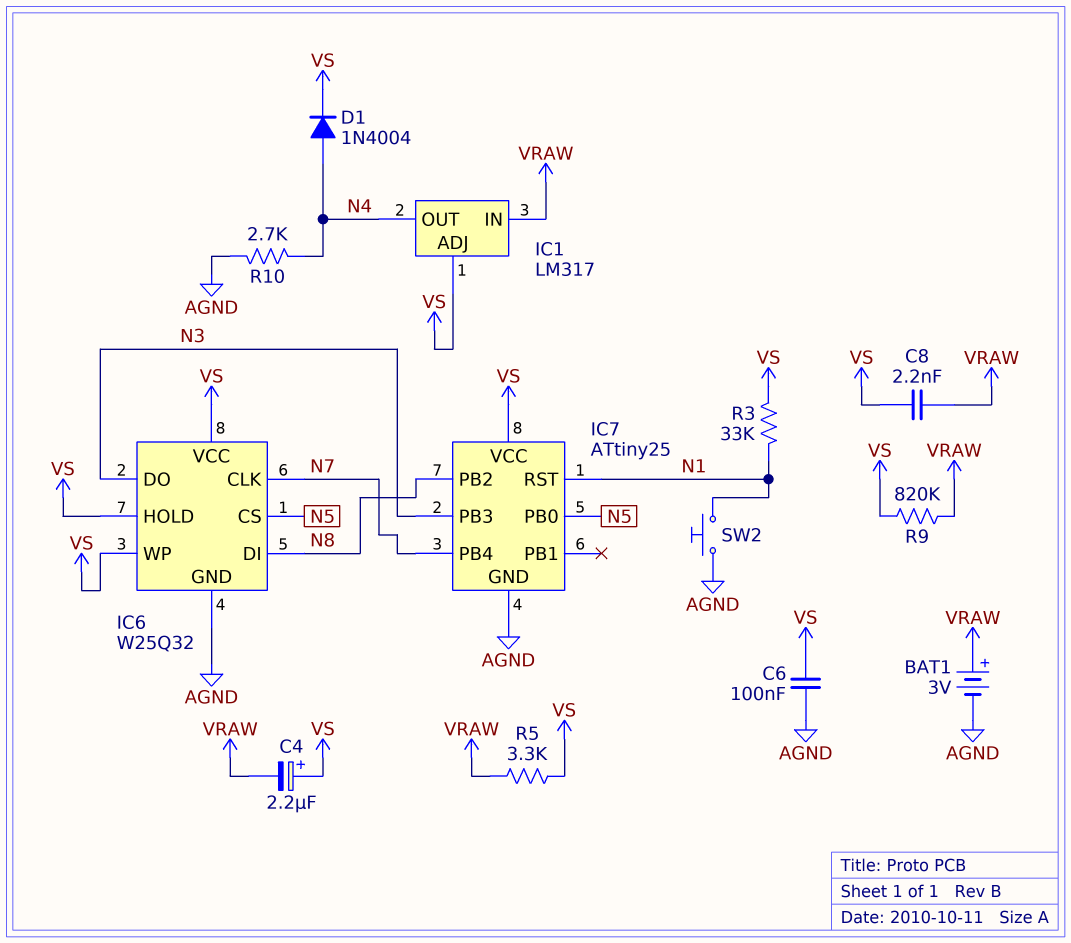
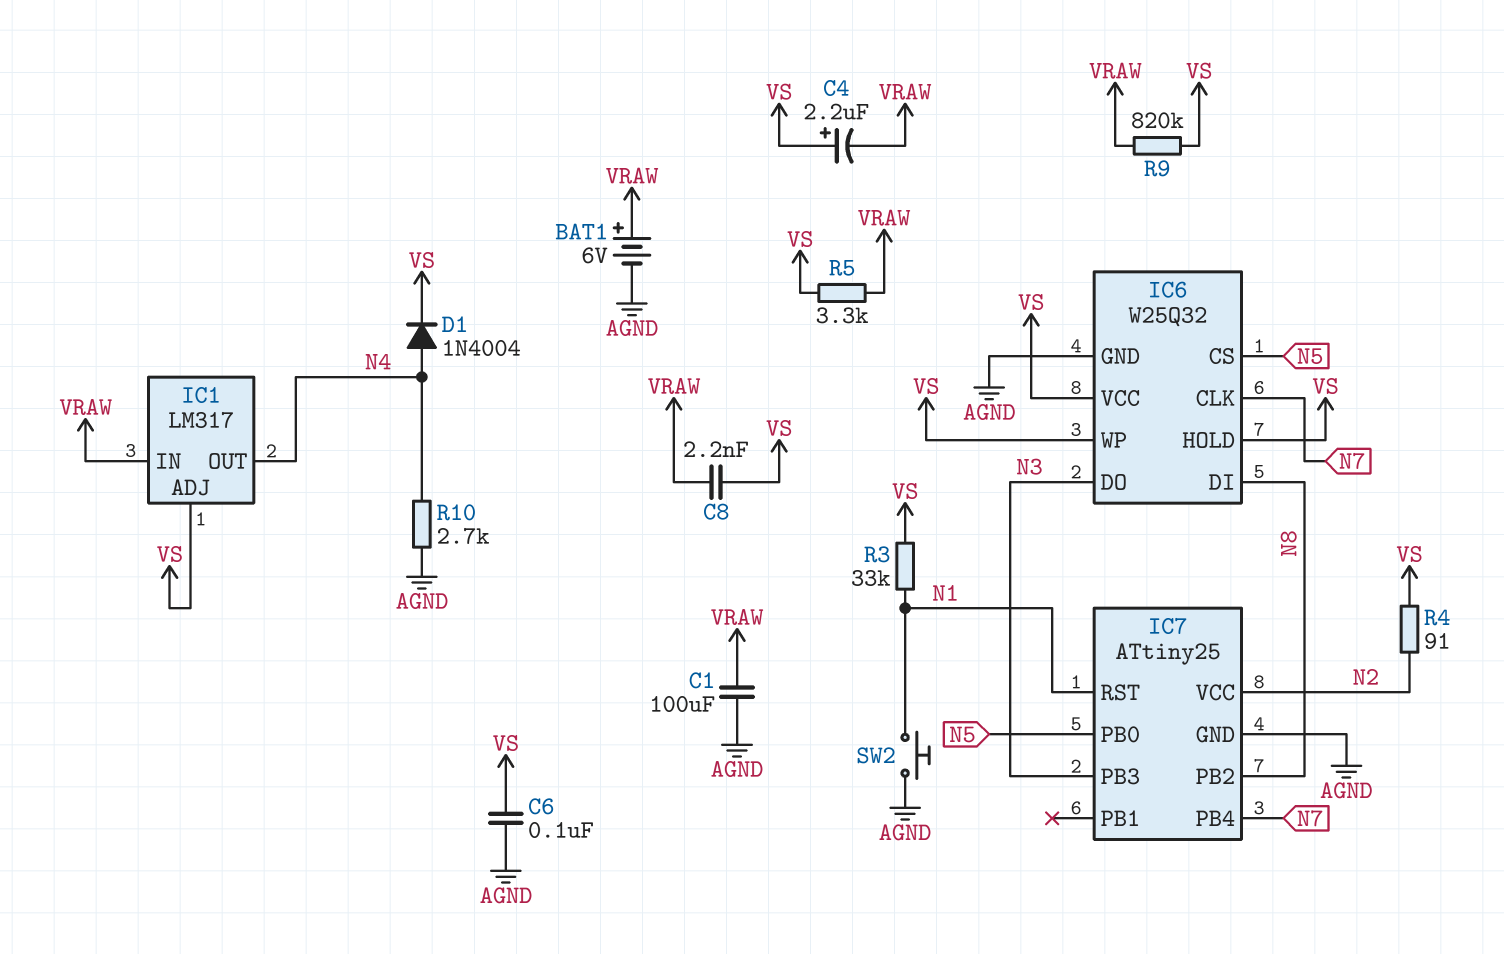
BAT1: 3V (plus VRAW, minus AGND) -> 6V (plus VRAW, minus AGND)
C1: none -> 100uF (AGND, VRAW)
IC7 pin VCC: VS -> N2
R4: none -> 91 (N2, VS)

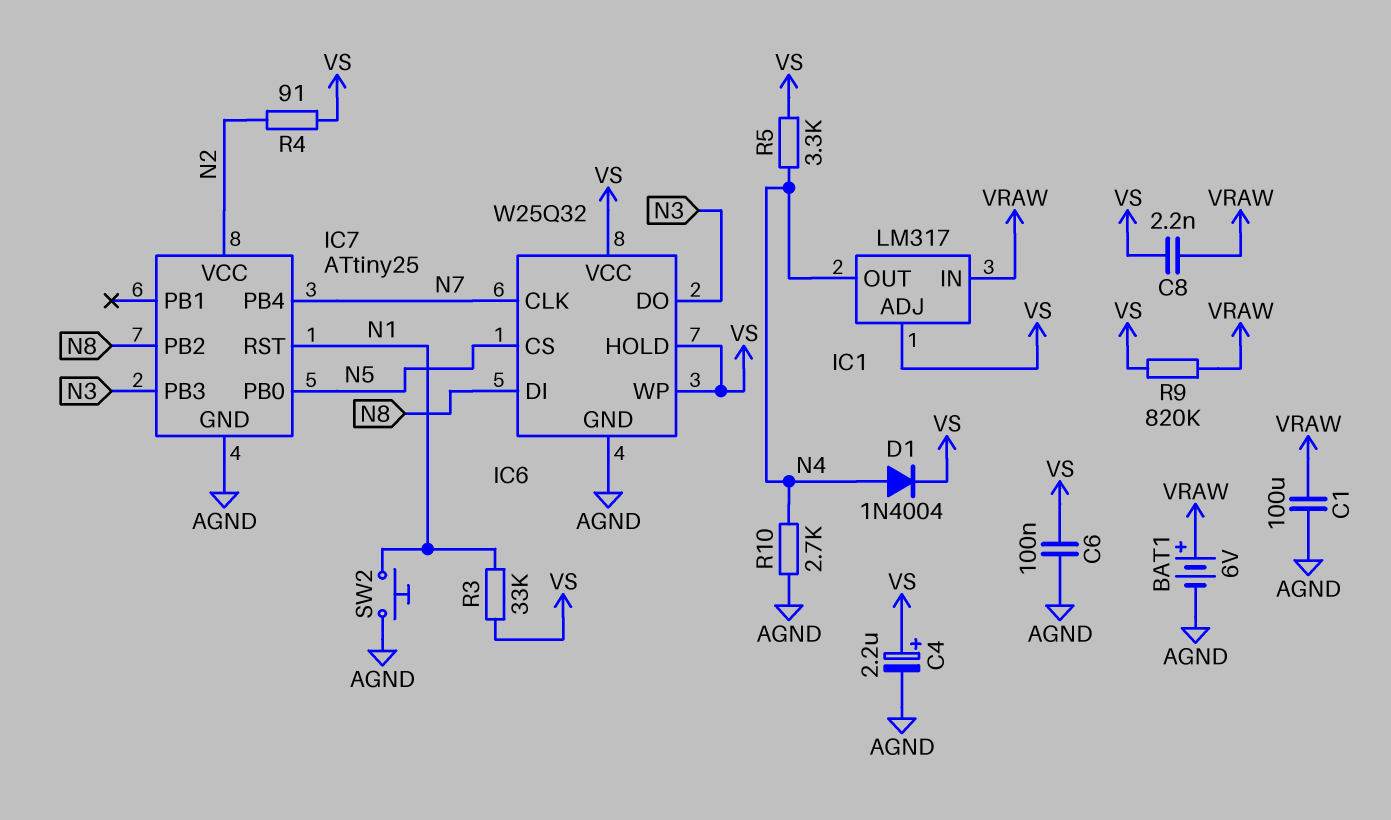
C4: 2.2uF (plus VS, minus VRAW) -> 2.2uF (plus VS, minus AGND)
R5: 3.3k (VRAW, VS) -> 3.3k (N4, VS)

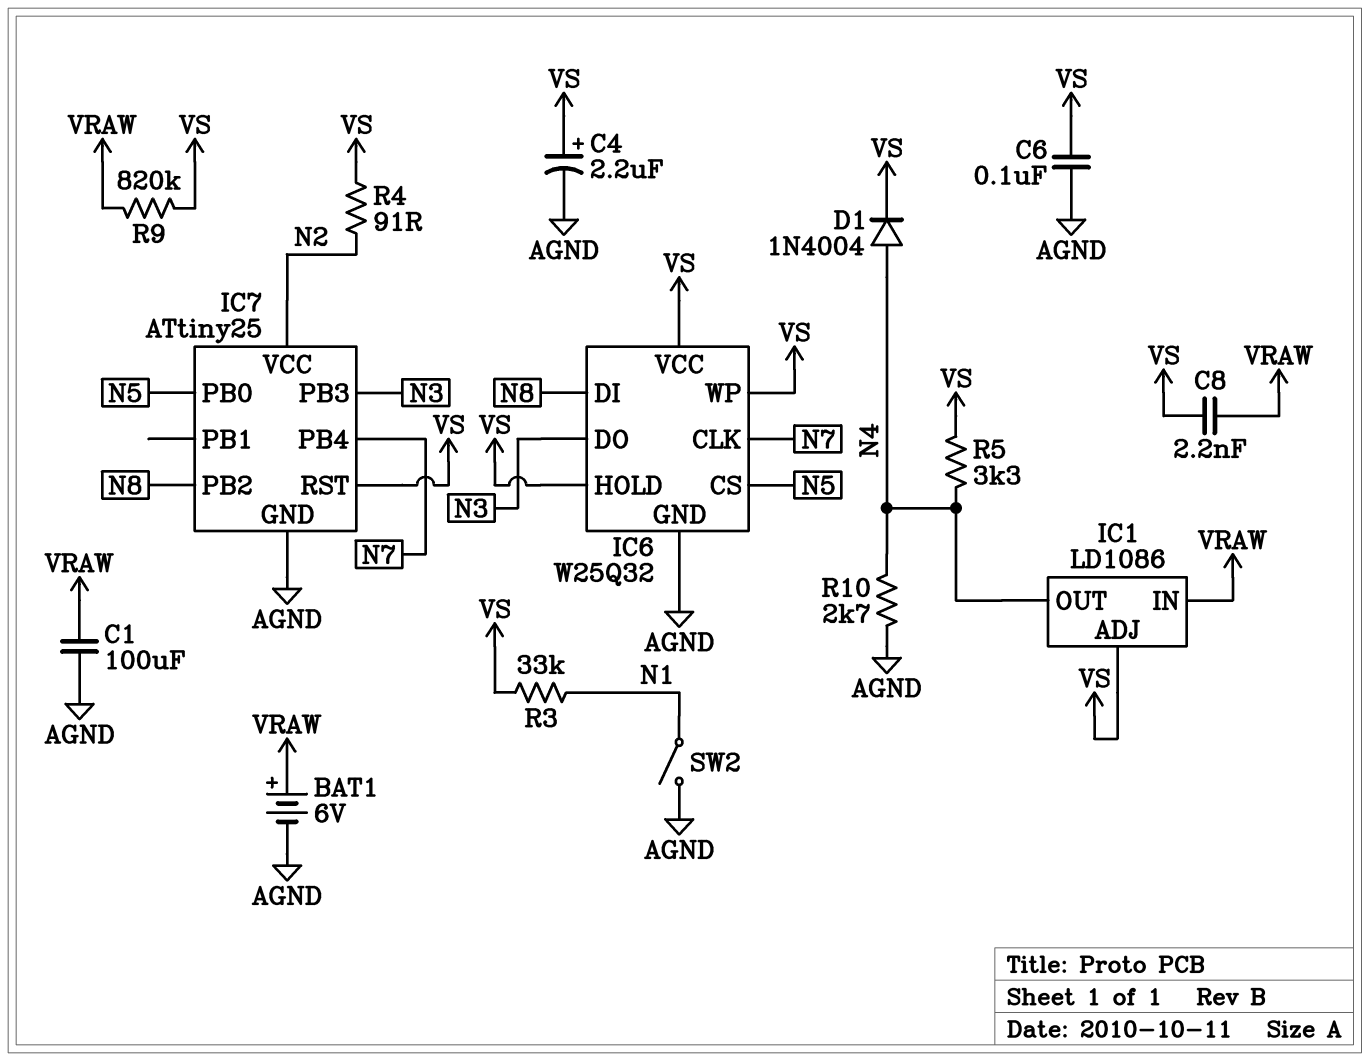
IC1: LM317 -> LD1086
IC7 pin RST: N1 -> VS
SW2: button (AGND, N1) -> switch (AGND, N1)

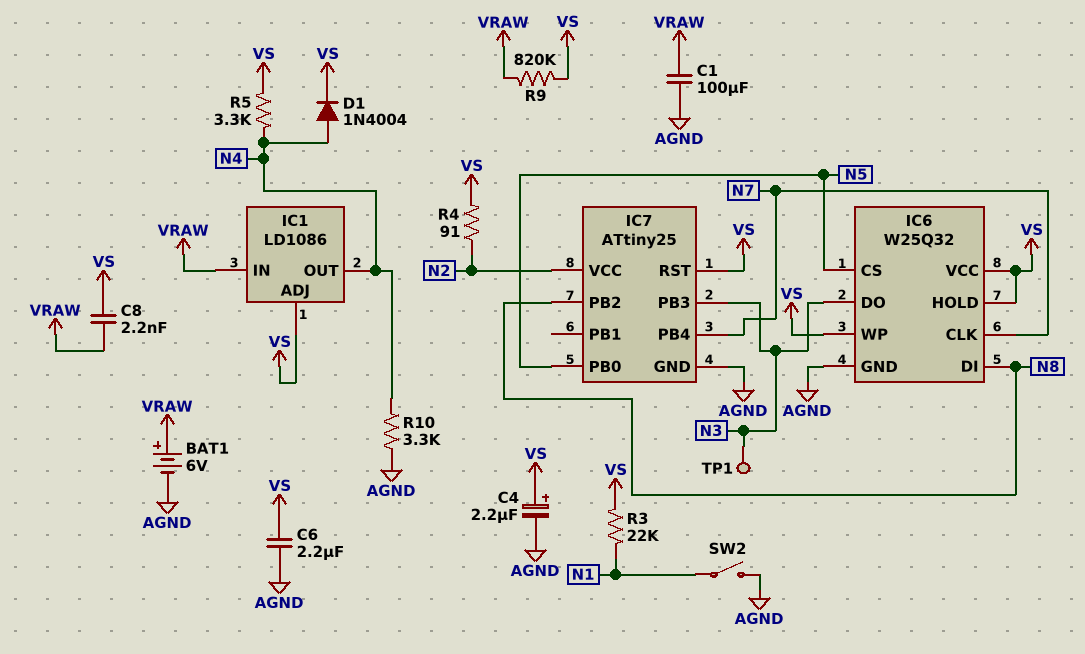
C6: 100nF (AGND, VS) -> 2.2uF (AGND, VS)
R3: 33k (N1, VS) -> 22k (N1, VS)
R10: 2.7k (AGND, N4) -> 3.3k (AGND, N4)
TP1: none -> test point (N3)

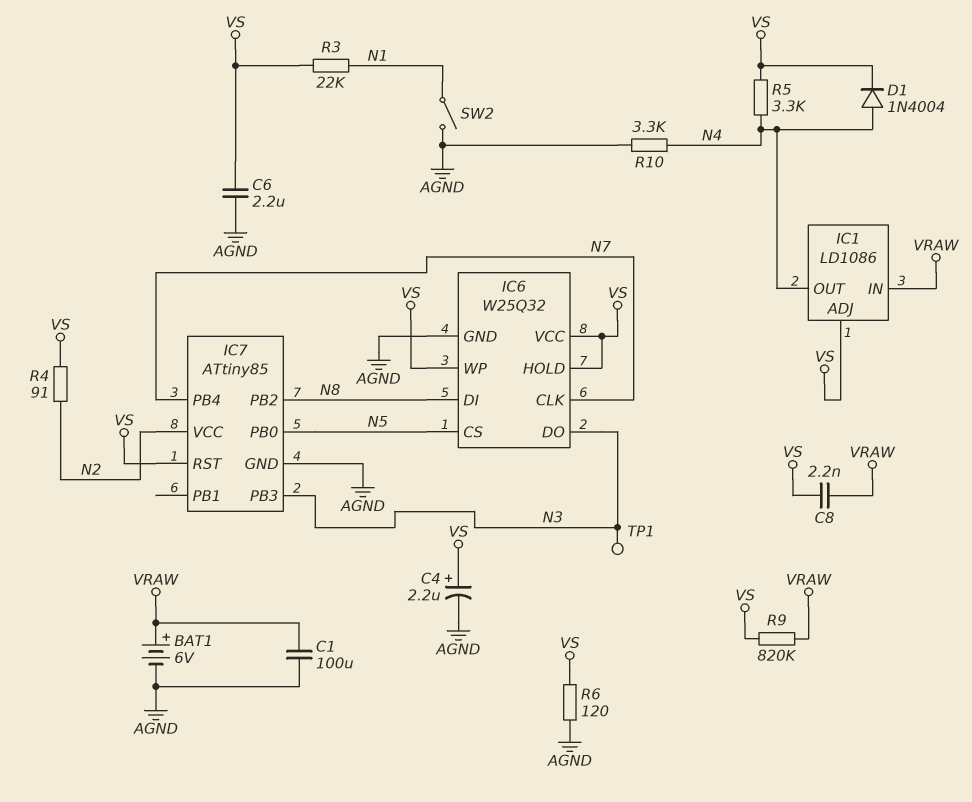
IC7: ATtiny25 -> ATtiny85
R6: none -> 120 (AGND, VS)

